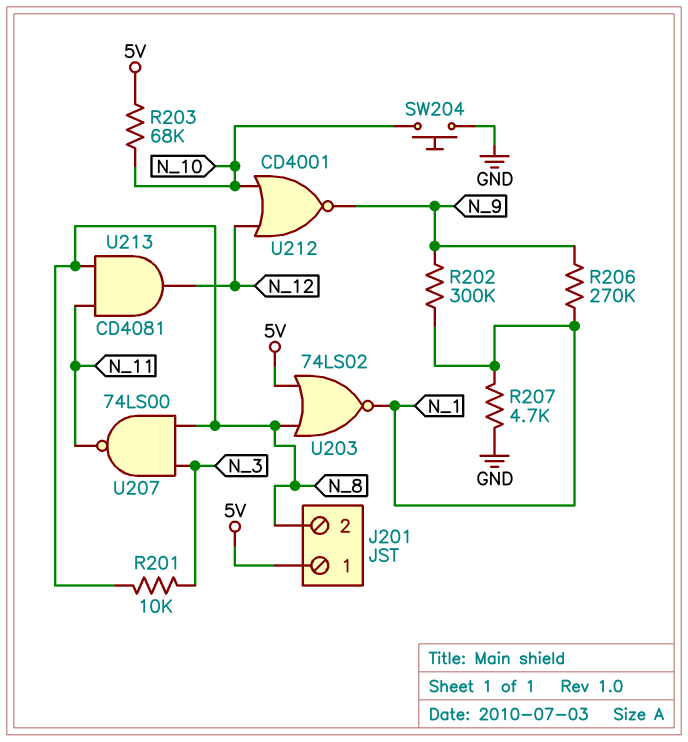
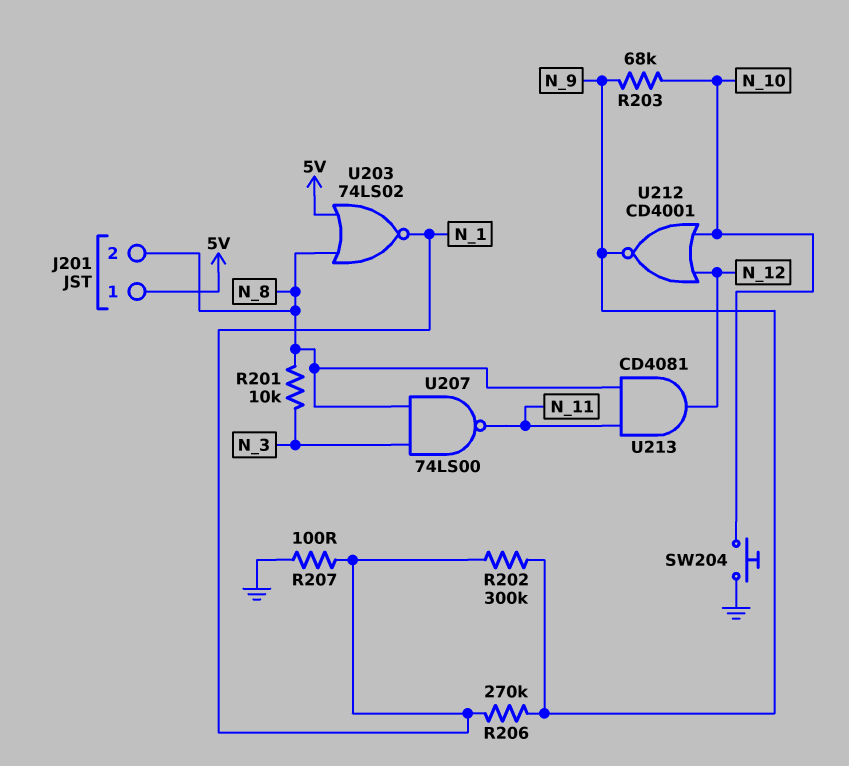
R203: 68k (5V, N_10) -> 68k (N_9, N_10)
R207: 4.7k (GND, N_1) -> 100 (GND, N_1)

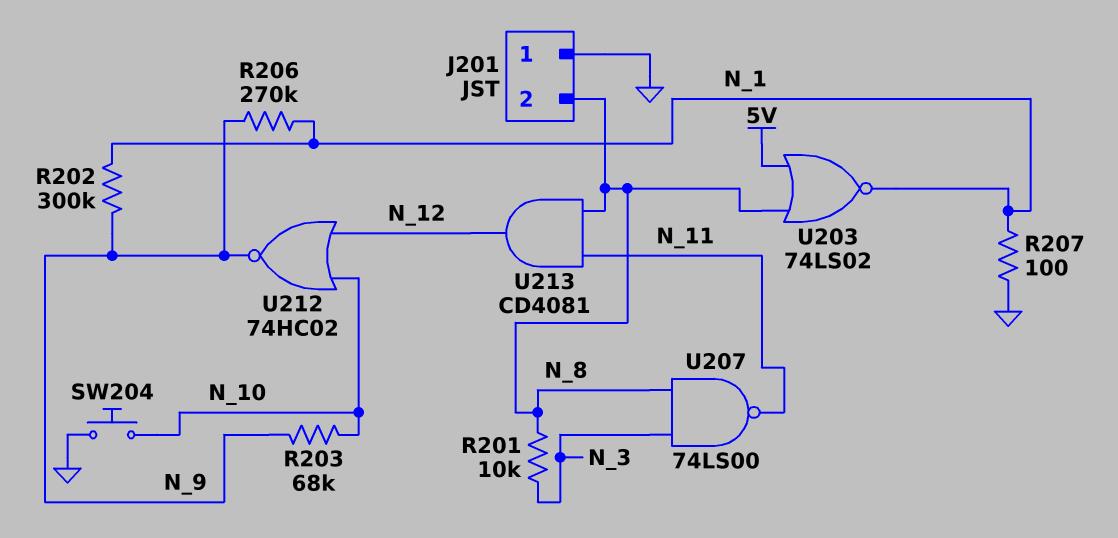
J201 pin 1: 5V -> GND
U212: NOR CD4001 (in N_10, in N_12, out N_9) -> NOR 74HC02 (in N_10, in N_12, out N_9)

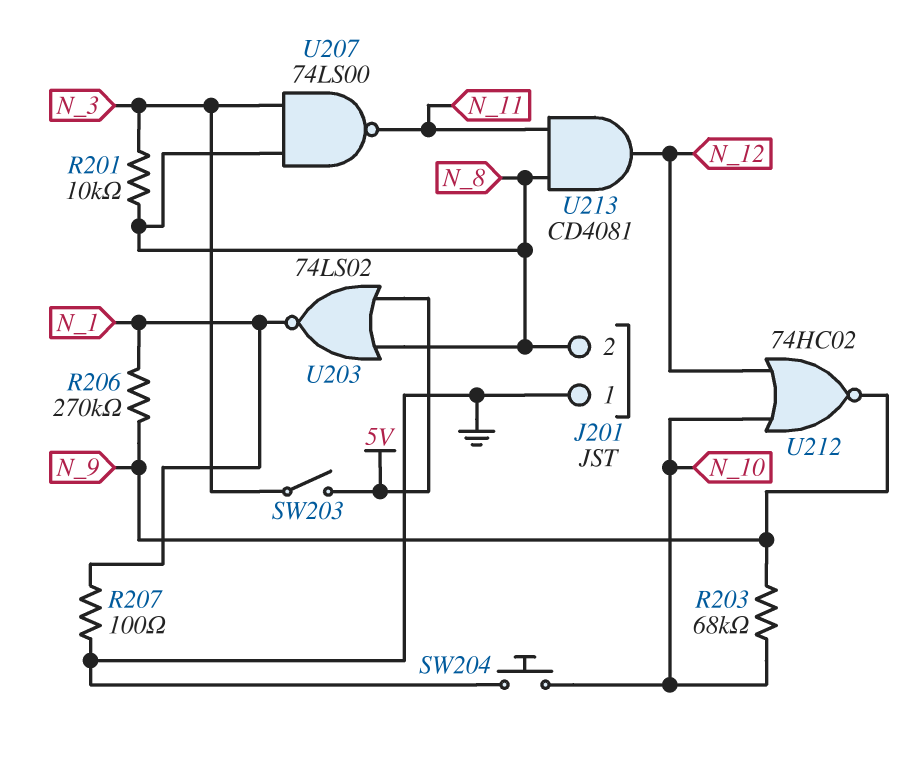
R202: 300k (N_1, N_9) -> none
SW203: none -> switch (5V, N_3)

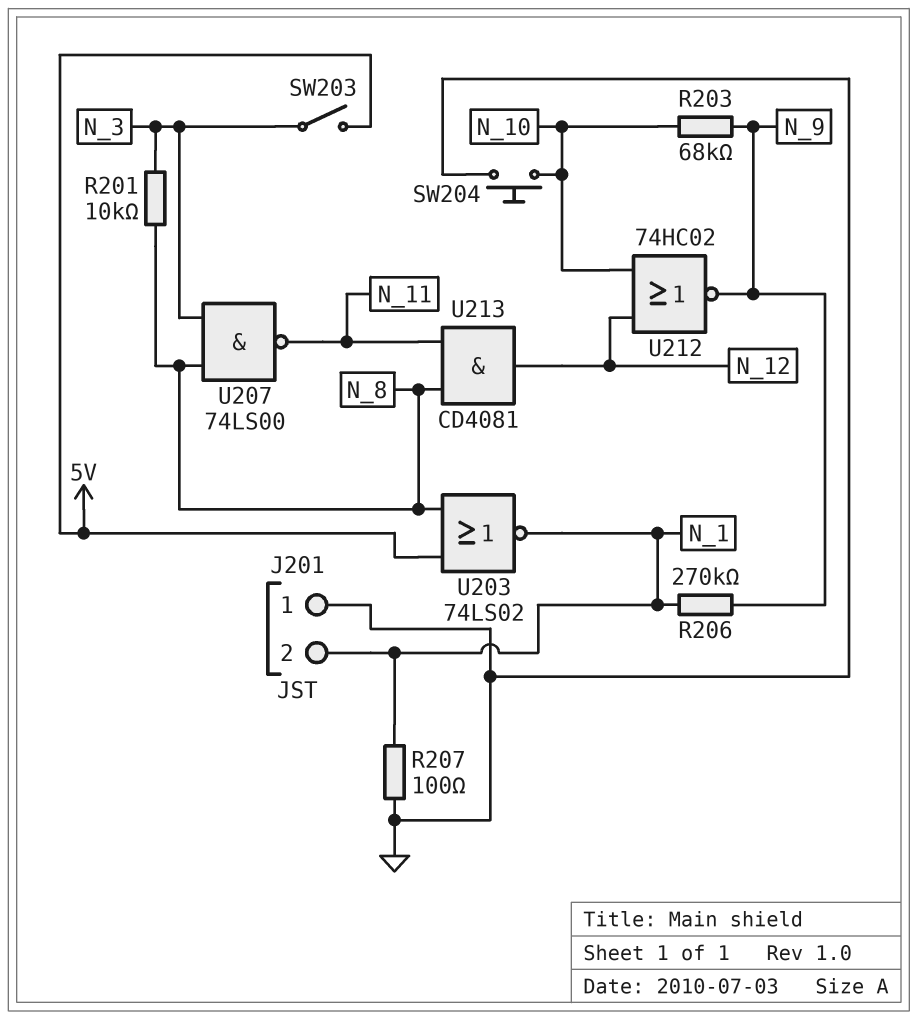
J201 pin 2: N_8 -> N_1

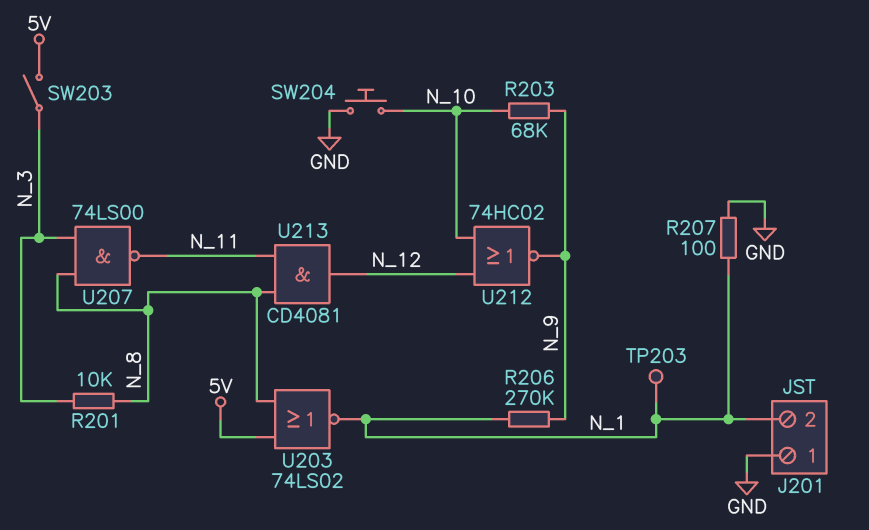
TP203: none -> test point (N_1)

